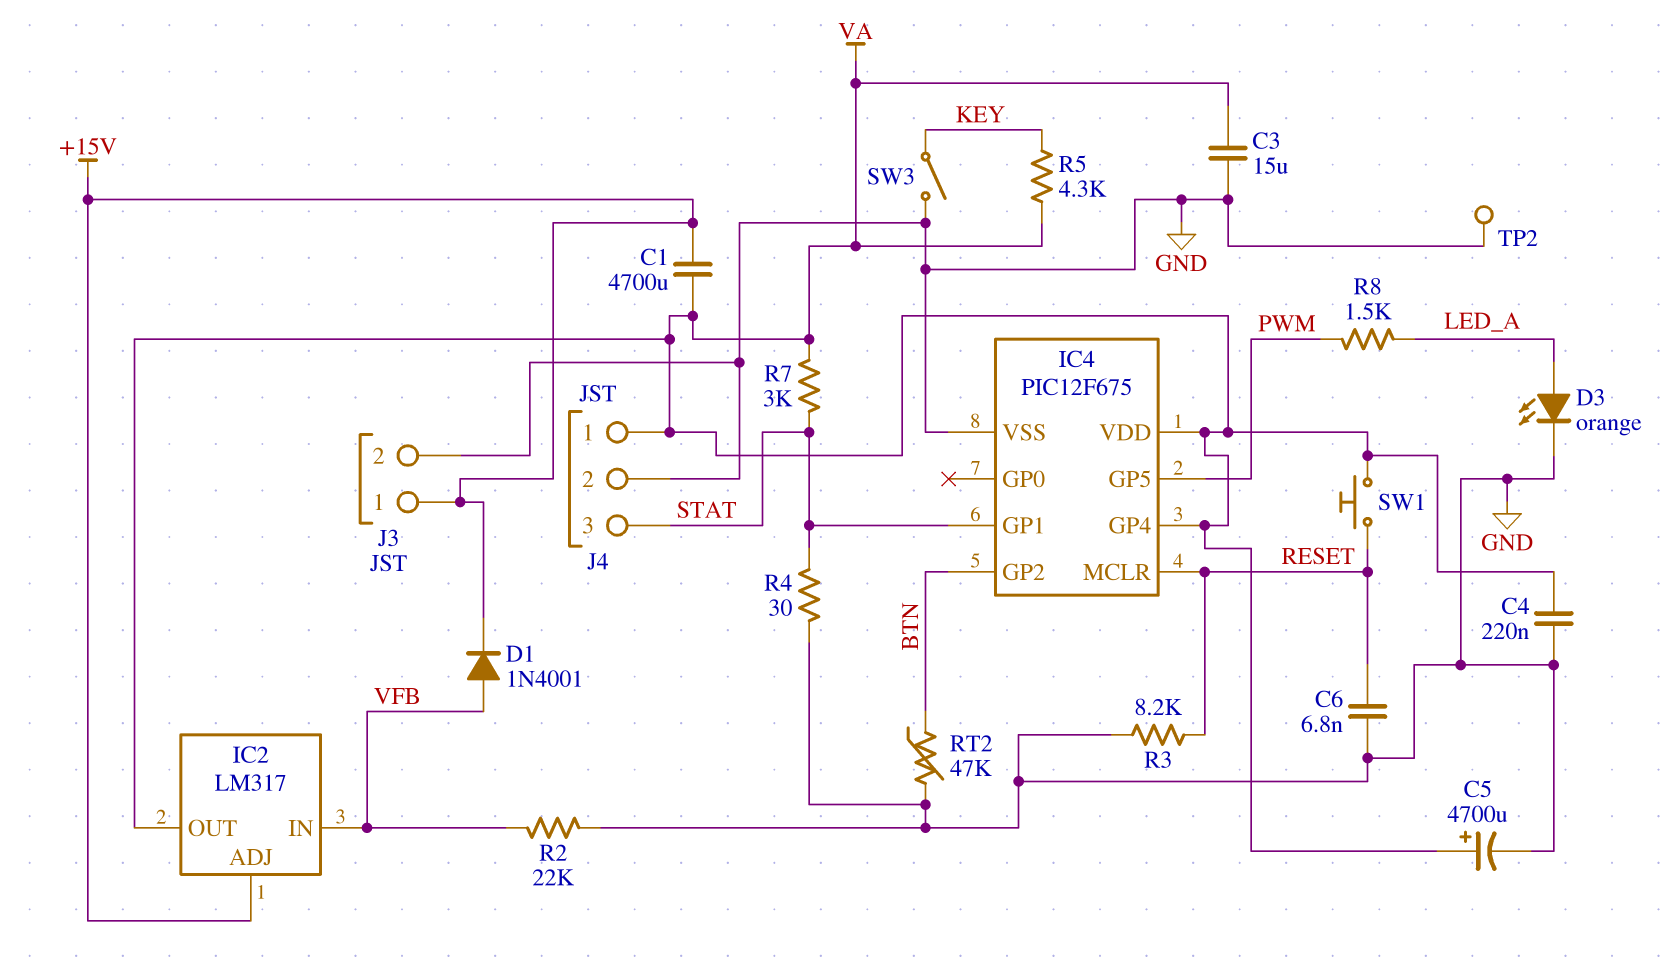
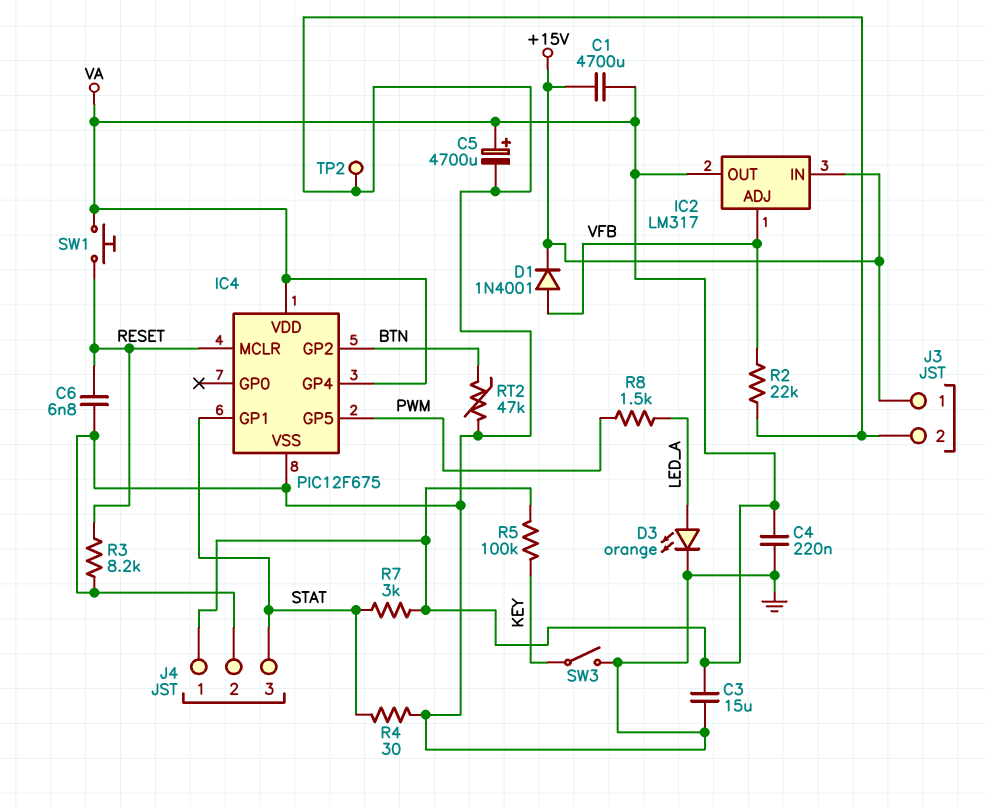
IC2 pin ADJ: +15V -> VFB
IC2 pin IN: VFB -> +15V
R5: 4.3k (KEY, VA) -> 100k (KEY, VA)

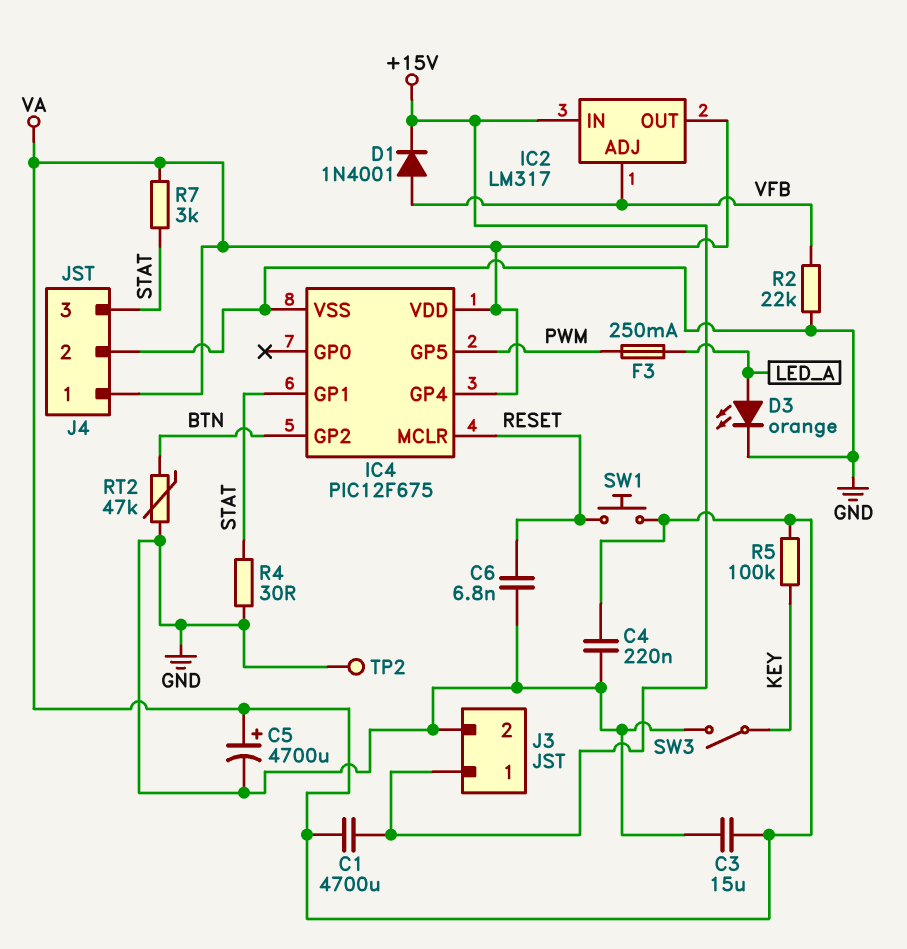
F3: none -> 250mA (LED_A, PWM)
R3: 8.2k (GND, RESET) -> none
R8: 1.5k (LED_A, PWM) -> none

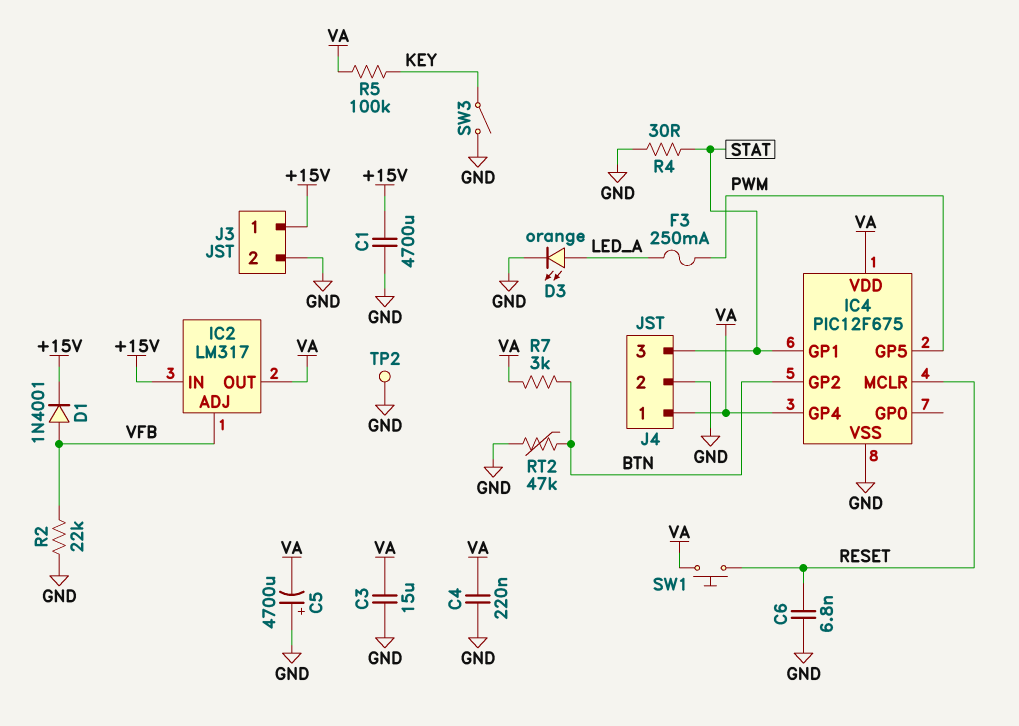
C1: 4700uF (+15V, VA) -> 4700uF (+15V, GND)
C5: 4700uF (plus VA, minus GND) -> 4700uF (plus GND, minus VA)
R7: 3k (STAT, VA) -> 3k (BTN, VA)

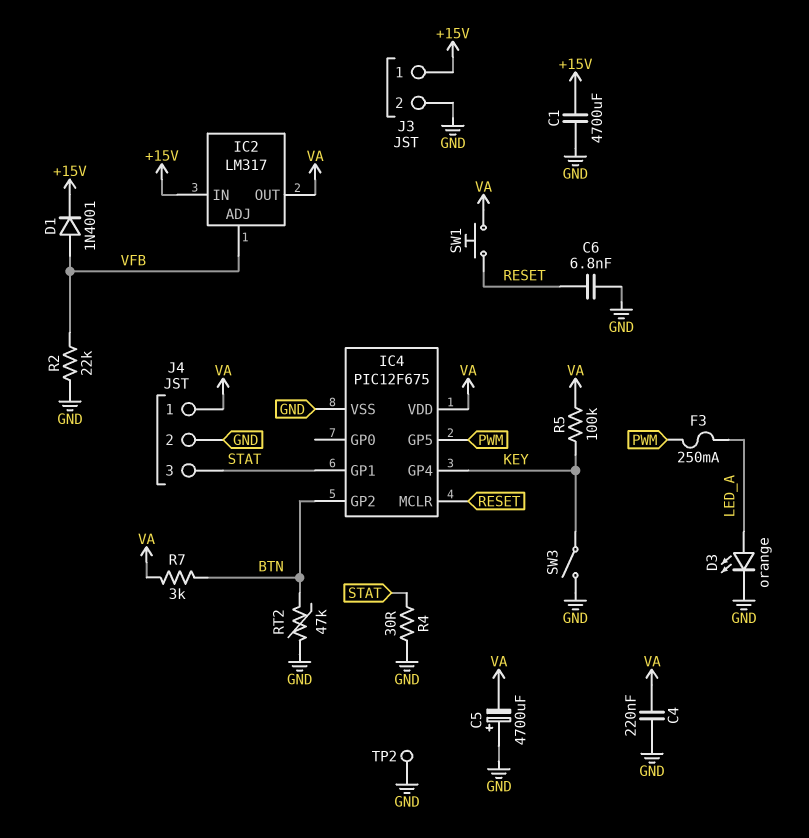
C3: 15uF (GND, VA) -> none
IC4 pin GP4: VA -> KEY

